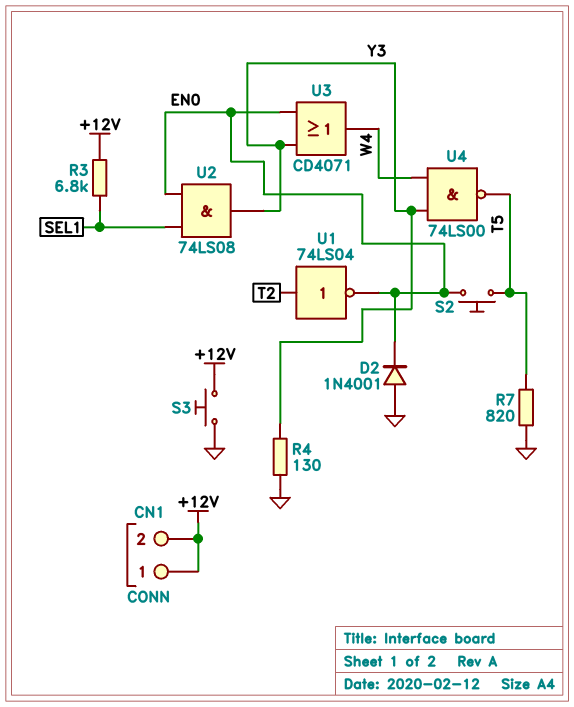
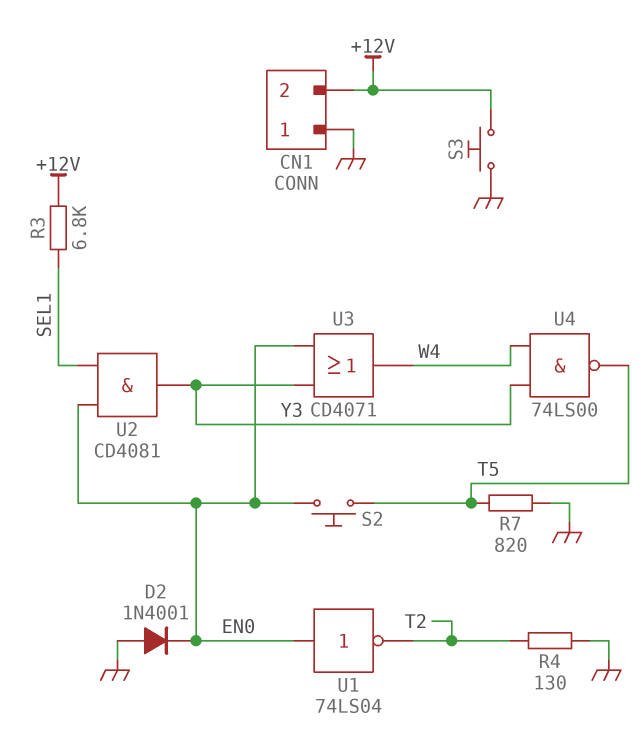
CN1 pin 1: +12V -> GND
R4: 130 (GND, Y3) -> 130 (GND, T2)
U1: NOT 74LS04 (in T2, out EN0) -> NOT 74LS04 (in EN0, out T2)
U2: AND 74LS08 (in EN0, in SEL1, out Y3) -> AND CD4081 (in EN0, in SEL1, out Y3)

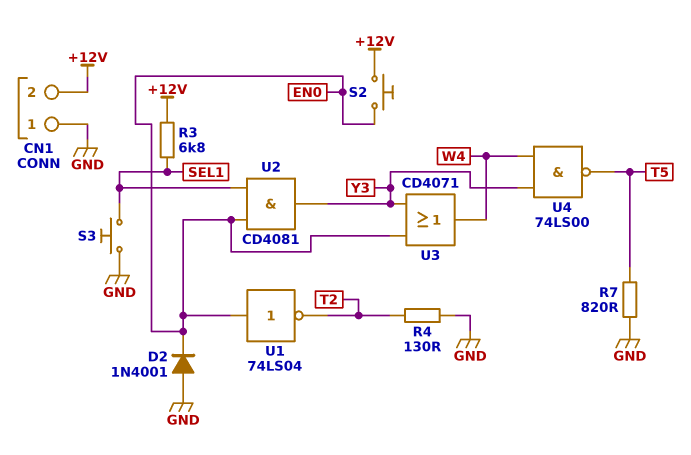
S2: button (EN0, T5) -> button (+12V, EN0)
S3: button (+12V, GND) -> button (GND, SEL1)

